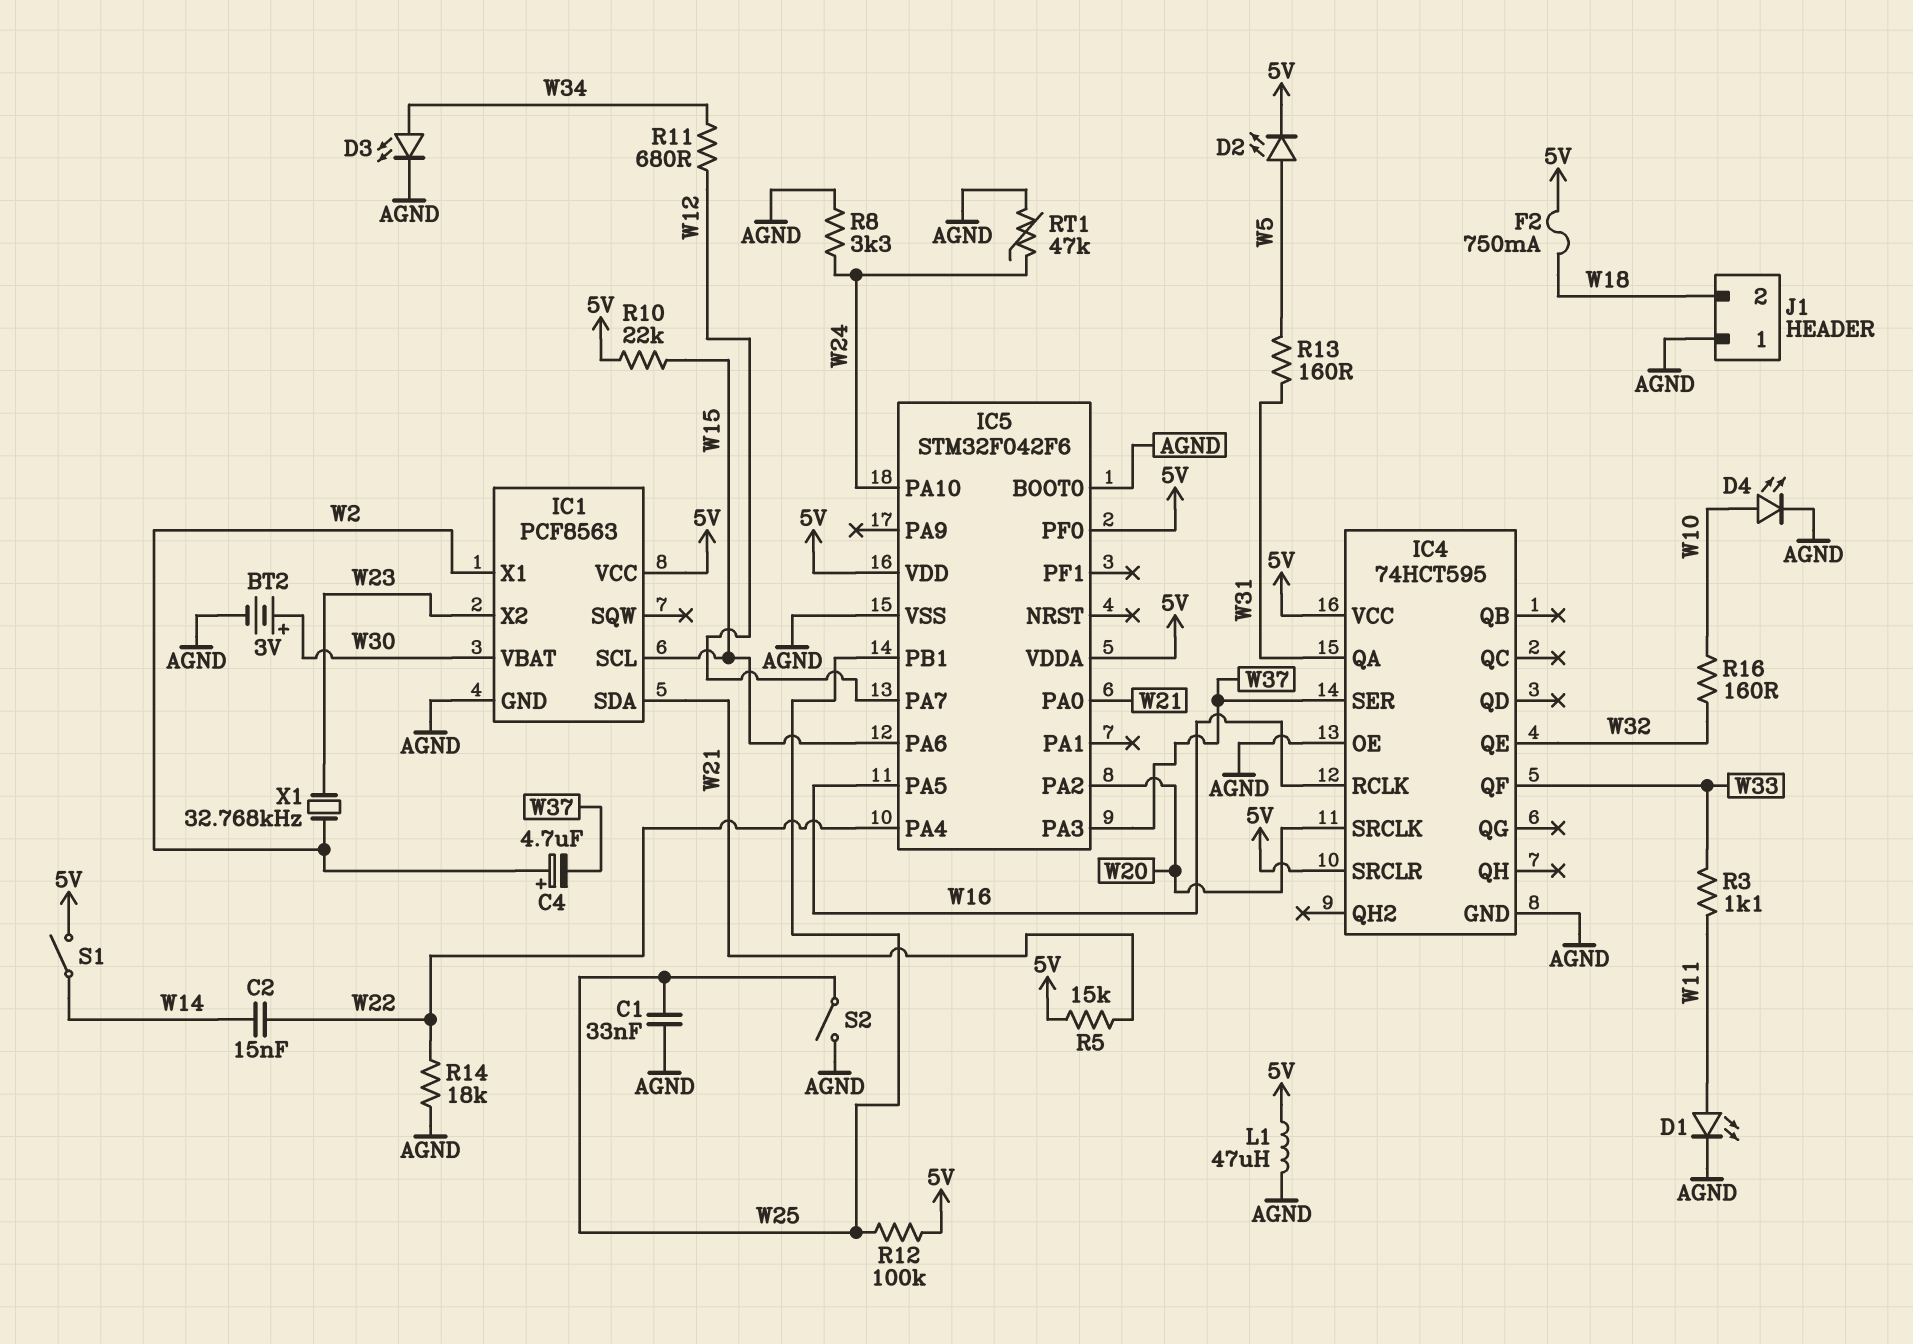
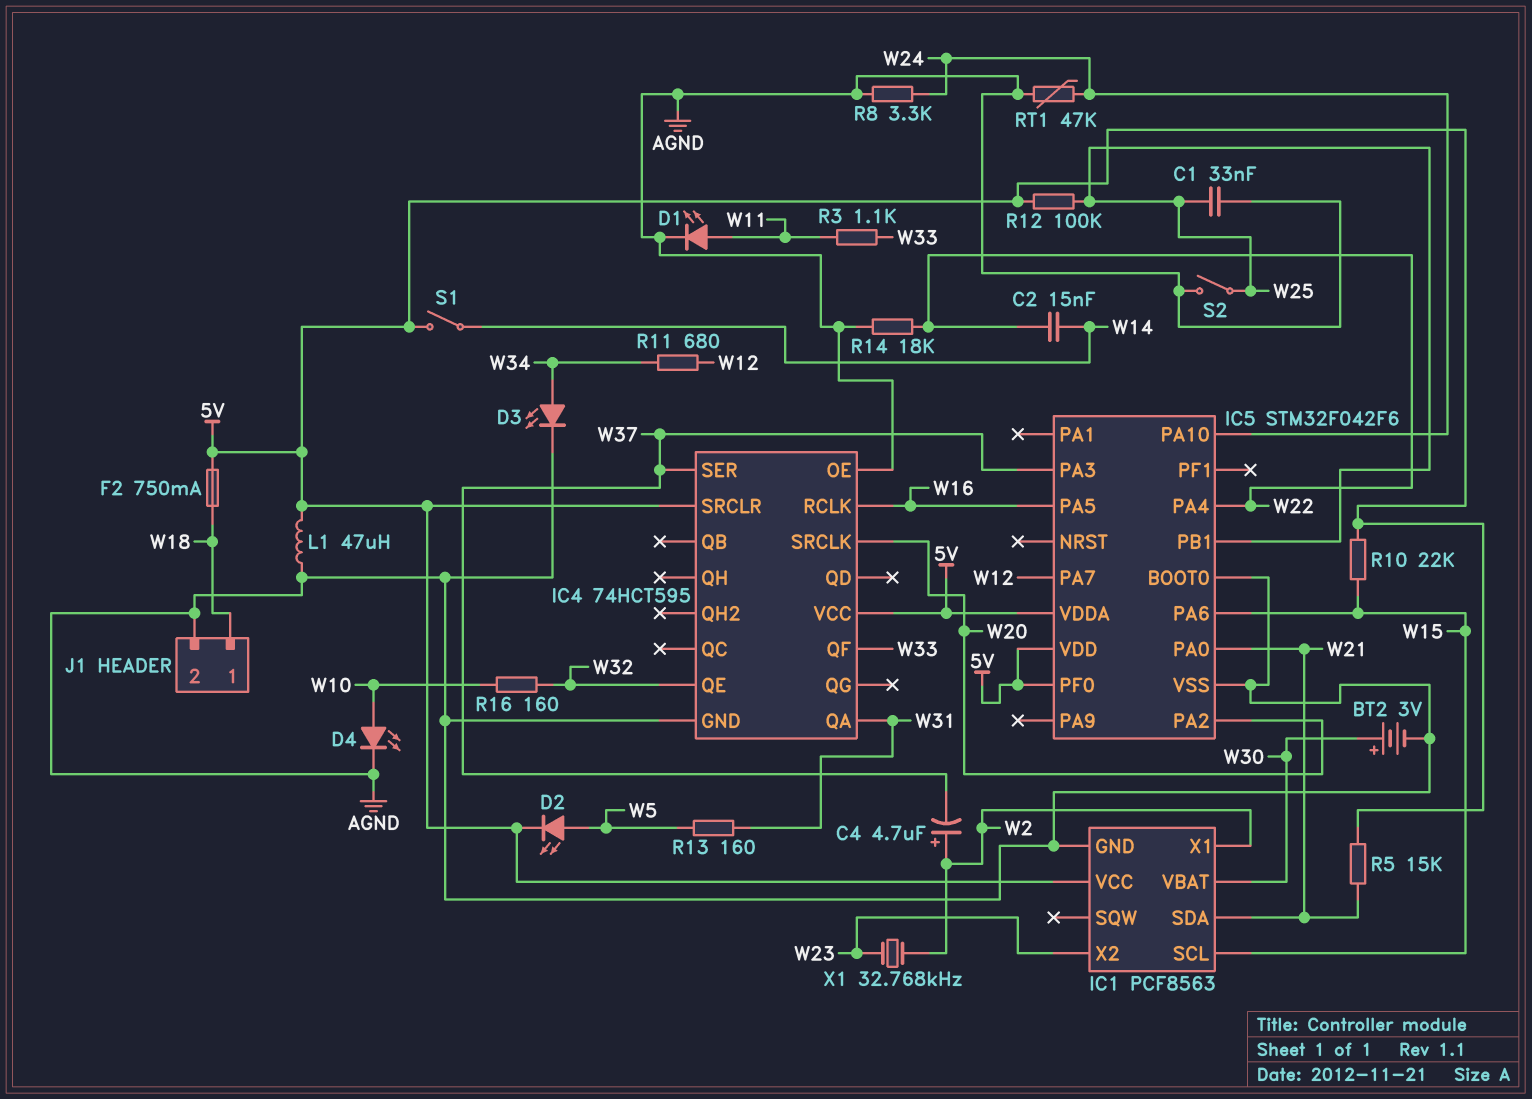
J1 pin 1: AGND -> W18
J1 pin 2: W18 -> AGND

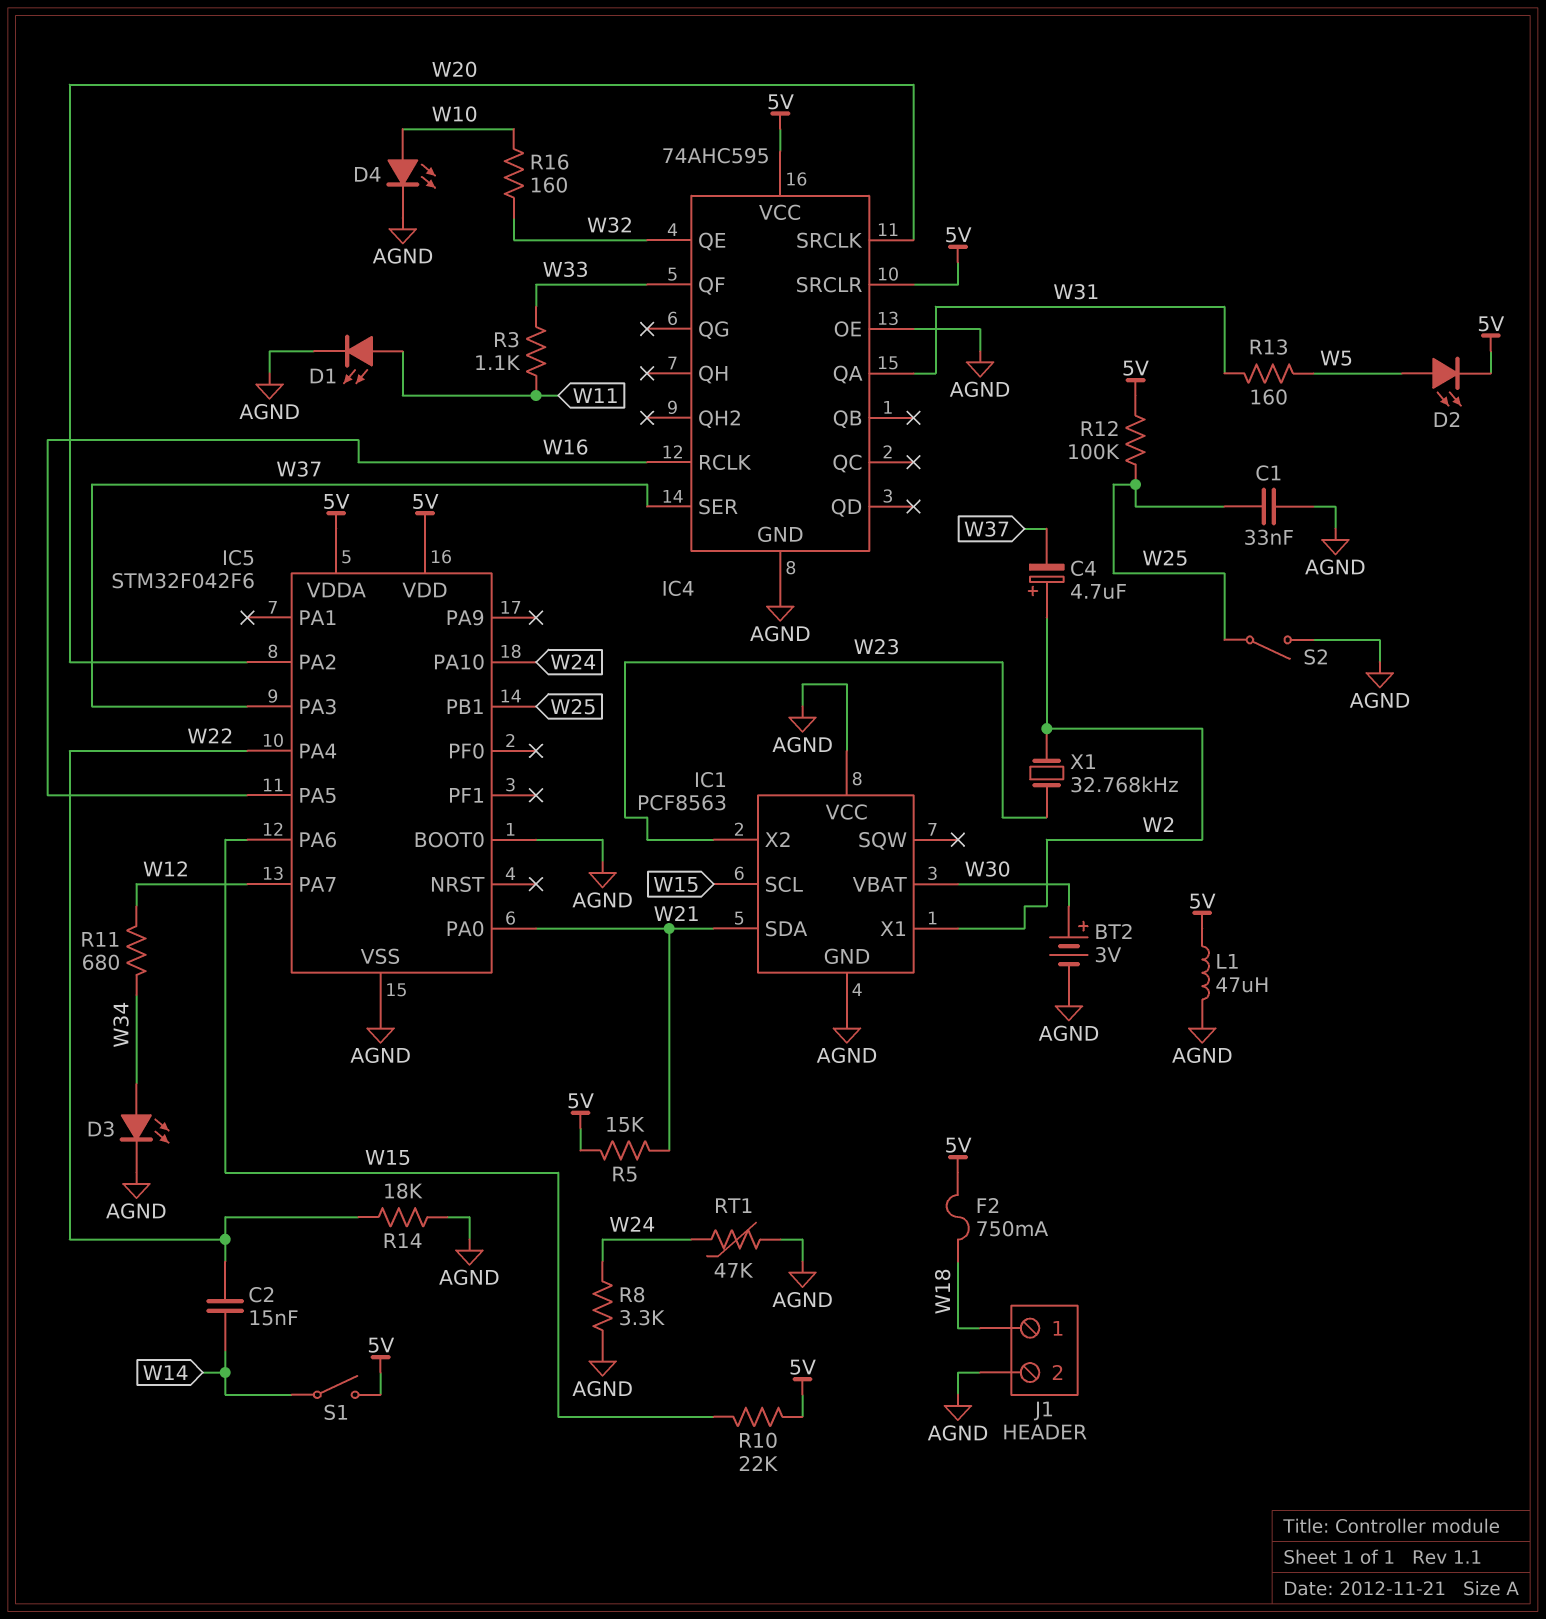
IC1 pin VCC: 5V -> AGND
IC4: 74HCT595 -> 74AHC595
IC5 pin PF0: 5V -> none

